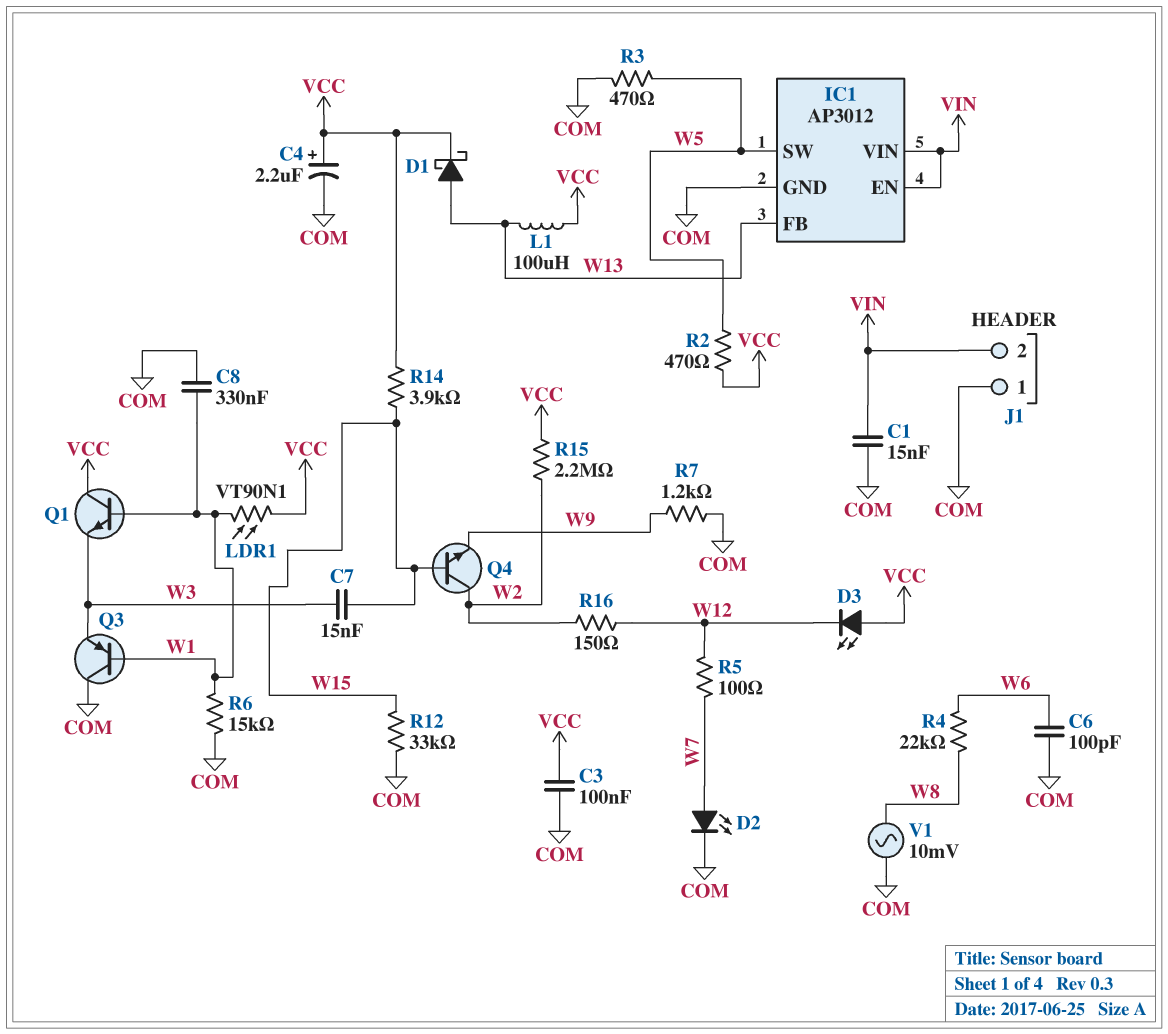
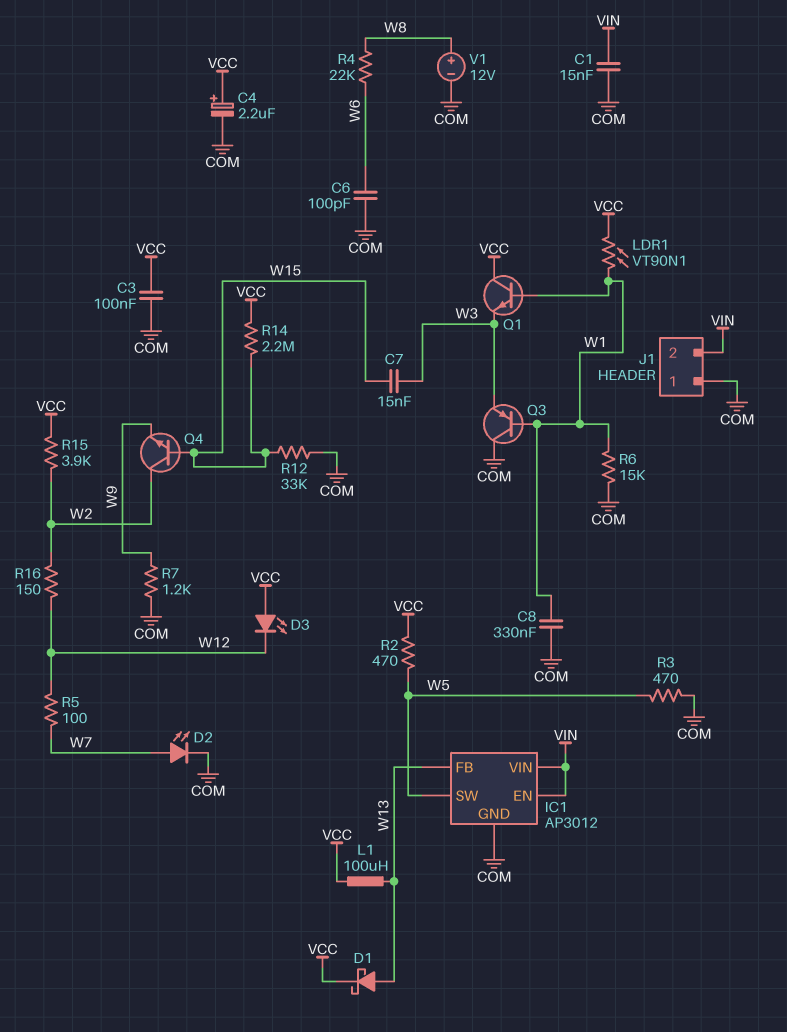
R14: 3.9k (VCC, W15) -> 2.2M (VCC, W15)
R15: 2.2M (VCC, W2) -> 3.9k (VCC, W2)
V1: AC 10mV (COM, W8) -> 12V (plus W8, minus COM)

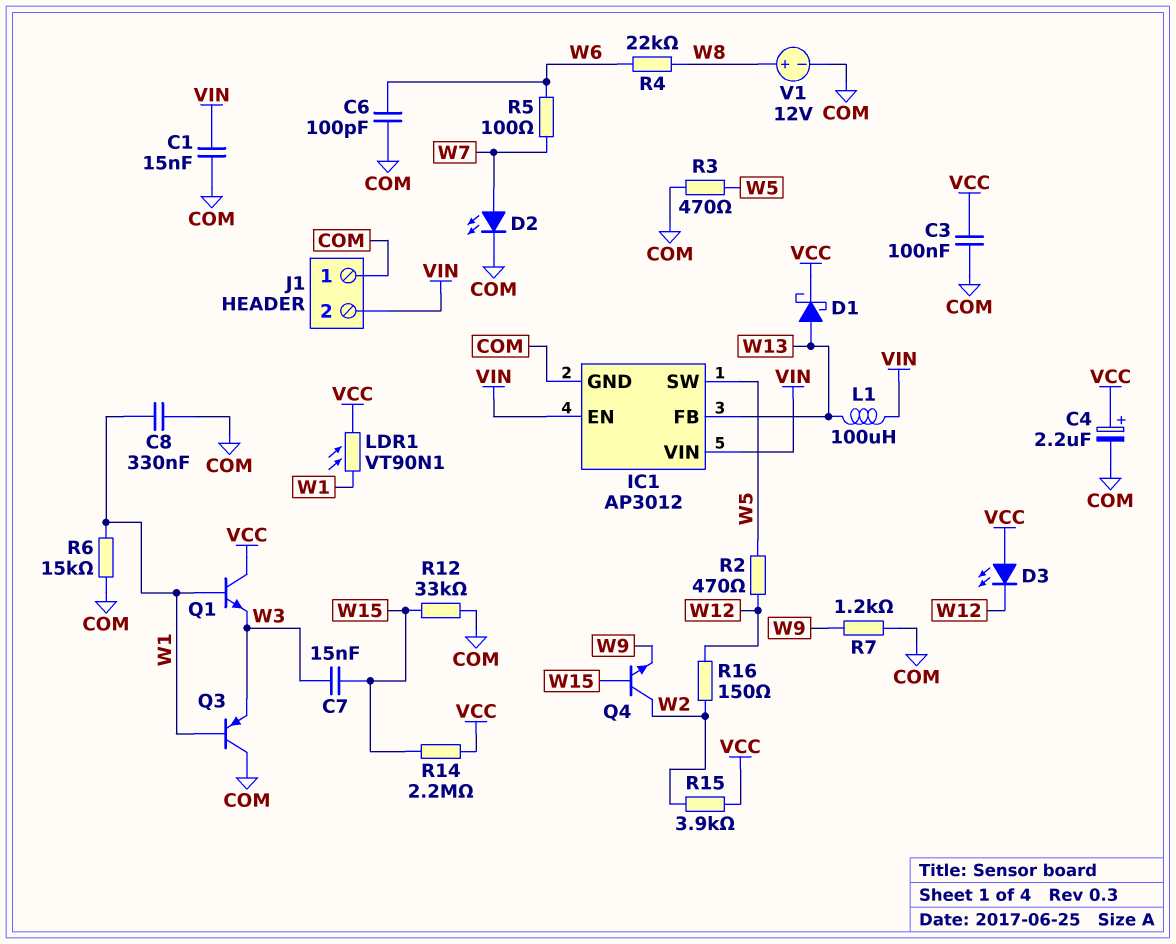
L1: 100uH (VCC, W13) -> 100uH (VIN, W13)
R2: 470 (VCC, W5) -> 470 (W5, W12)
R5: 100 (W7, W12) -> 100 (W6, W7)

